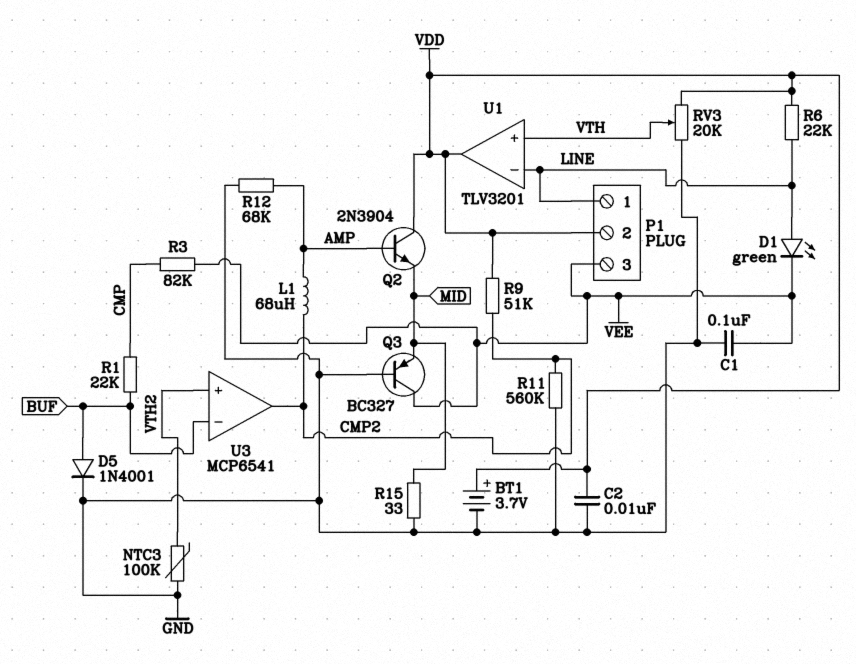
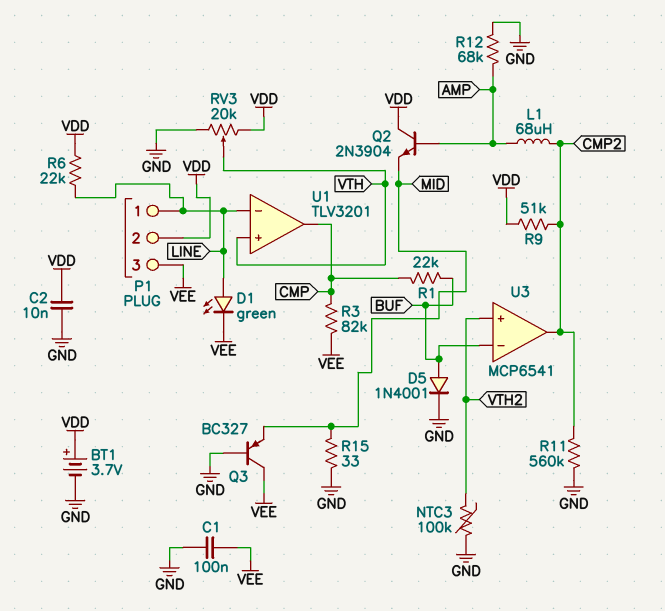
U1 pin out: VDD -> CMP

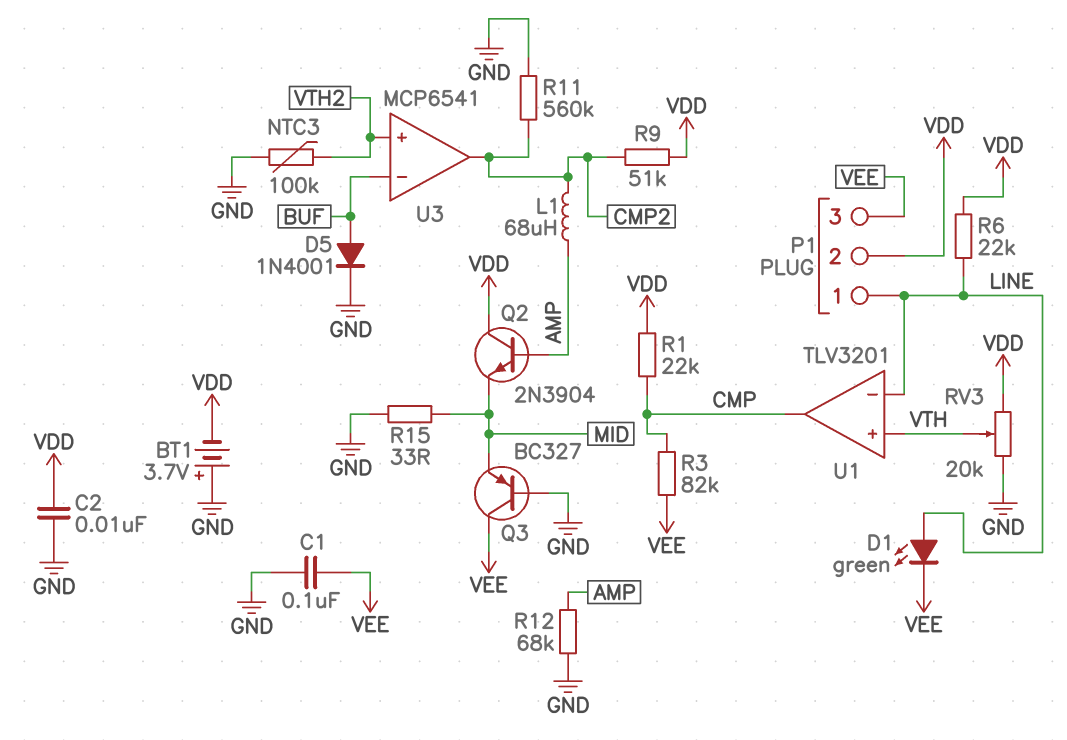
BT1: 3.7V (plus VDD, minus GND) -> 3.7V (plus GND, minus VDD)
R1: 22k (BUF, CMP) -> 22k (CMP, VDD)

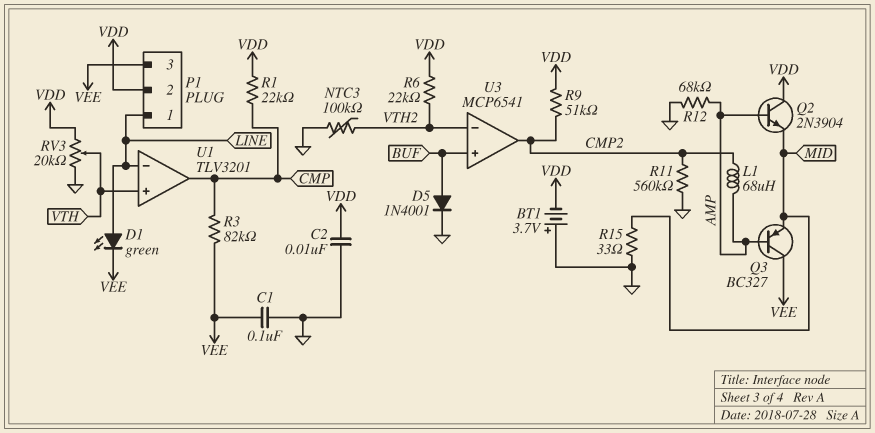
Q3: PNP BC327 (B GND, C VEE, E MID) -> PNP BC327 (B AMP, C VEE, E MID)
R6: 22k (LINE, VDD) -> 22k (VDD, VTH2)
U3 pin in+: VTH2 -> BUF
U3 pin in-: BUF -> VTH2

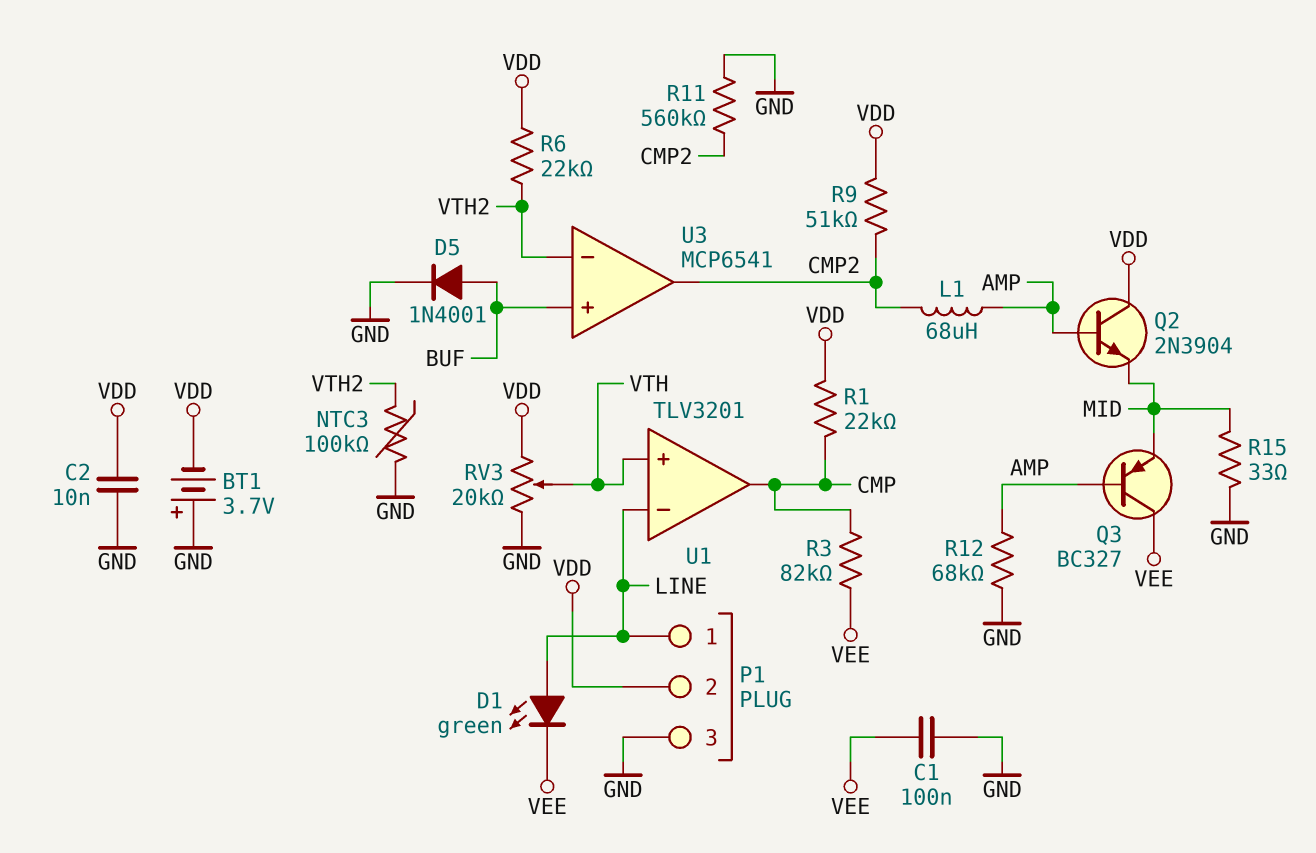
P1 pin 3: VEE -> GND

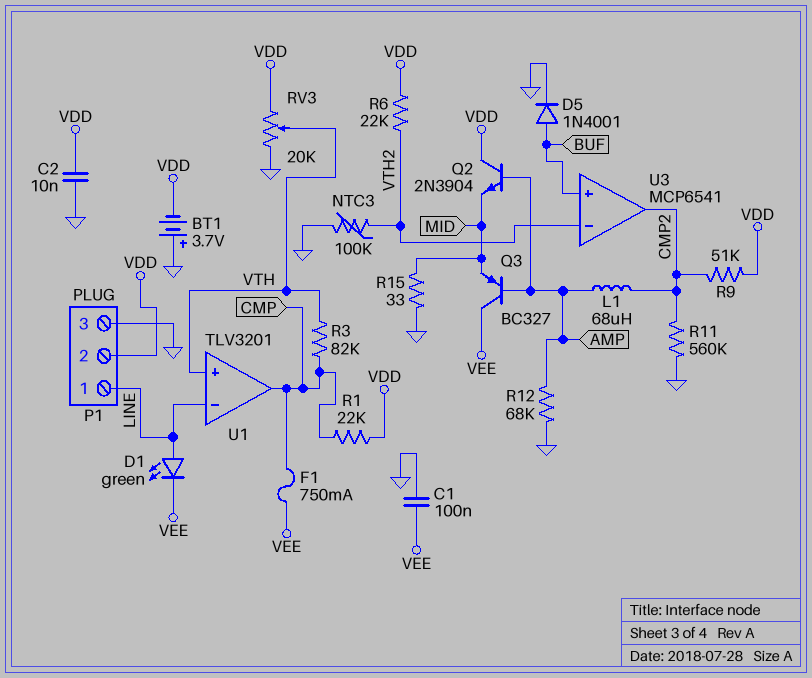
F1: none -> 750mA (CMP, VEE)
R3: 82k (CMP, VEE) -> 82k (CMP, VTH)

